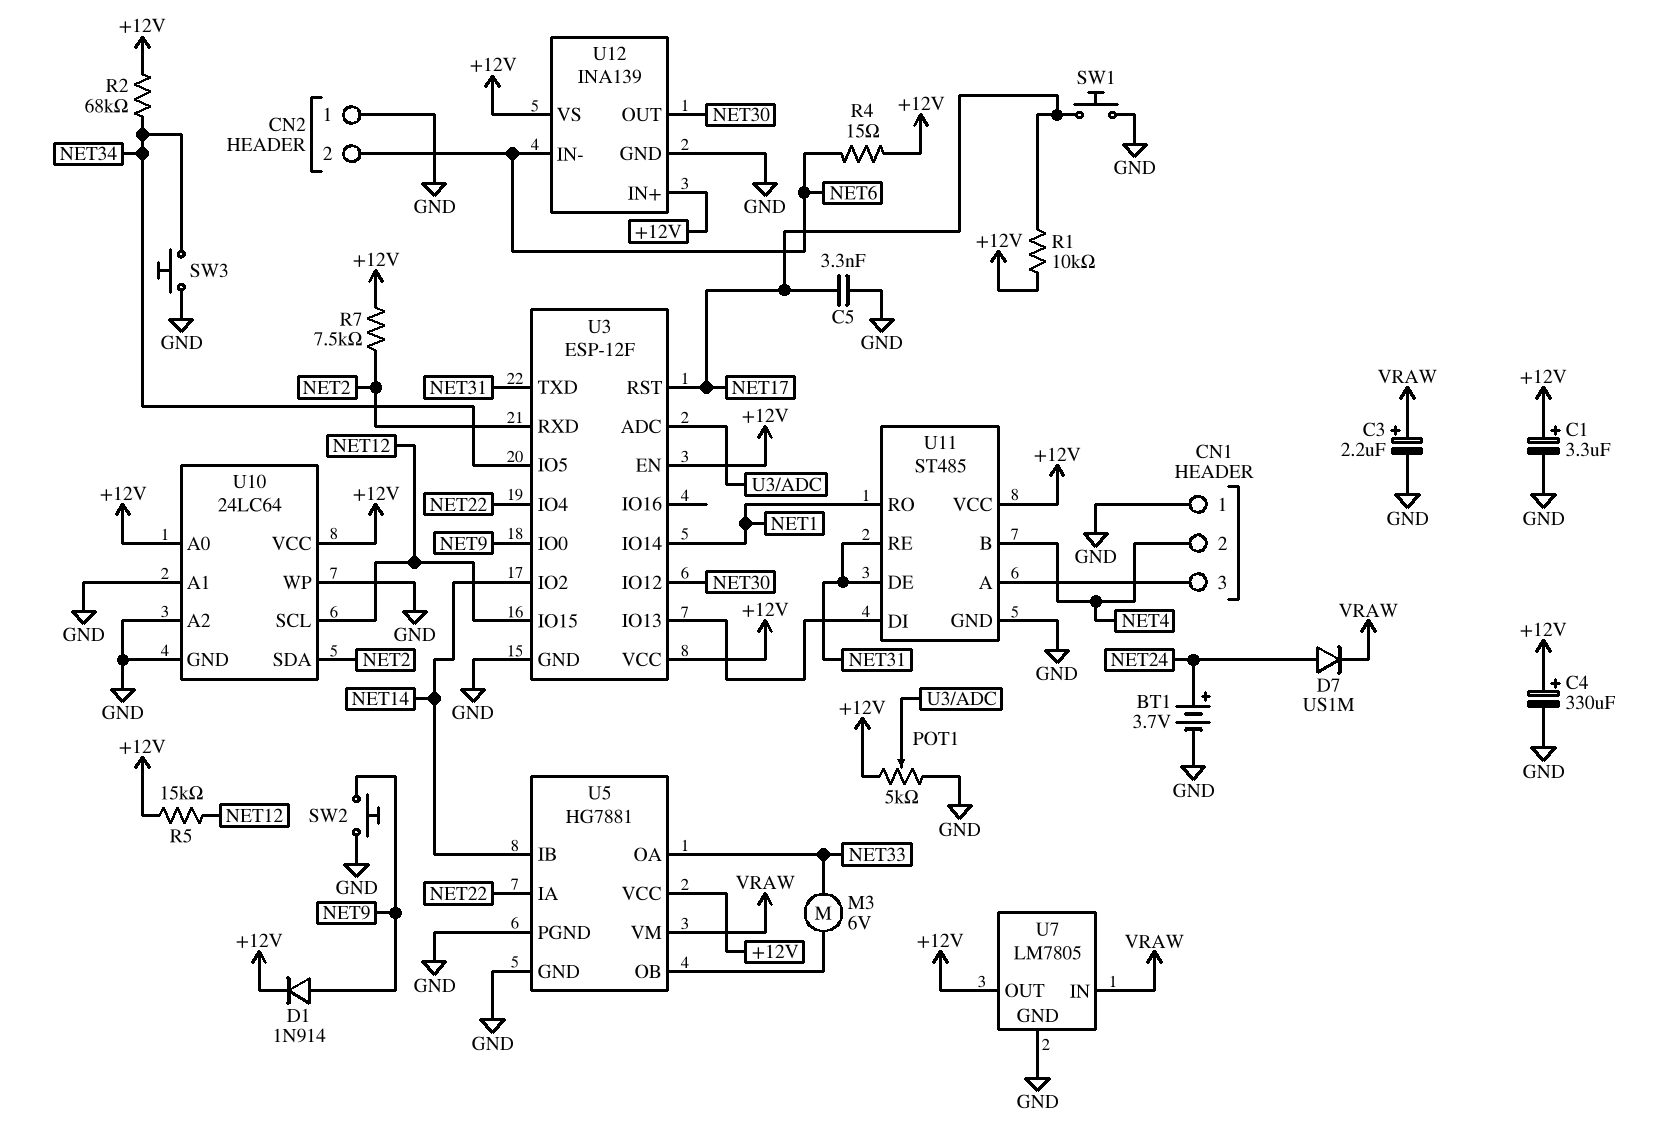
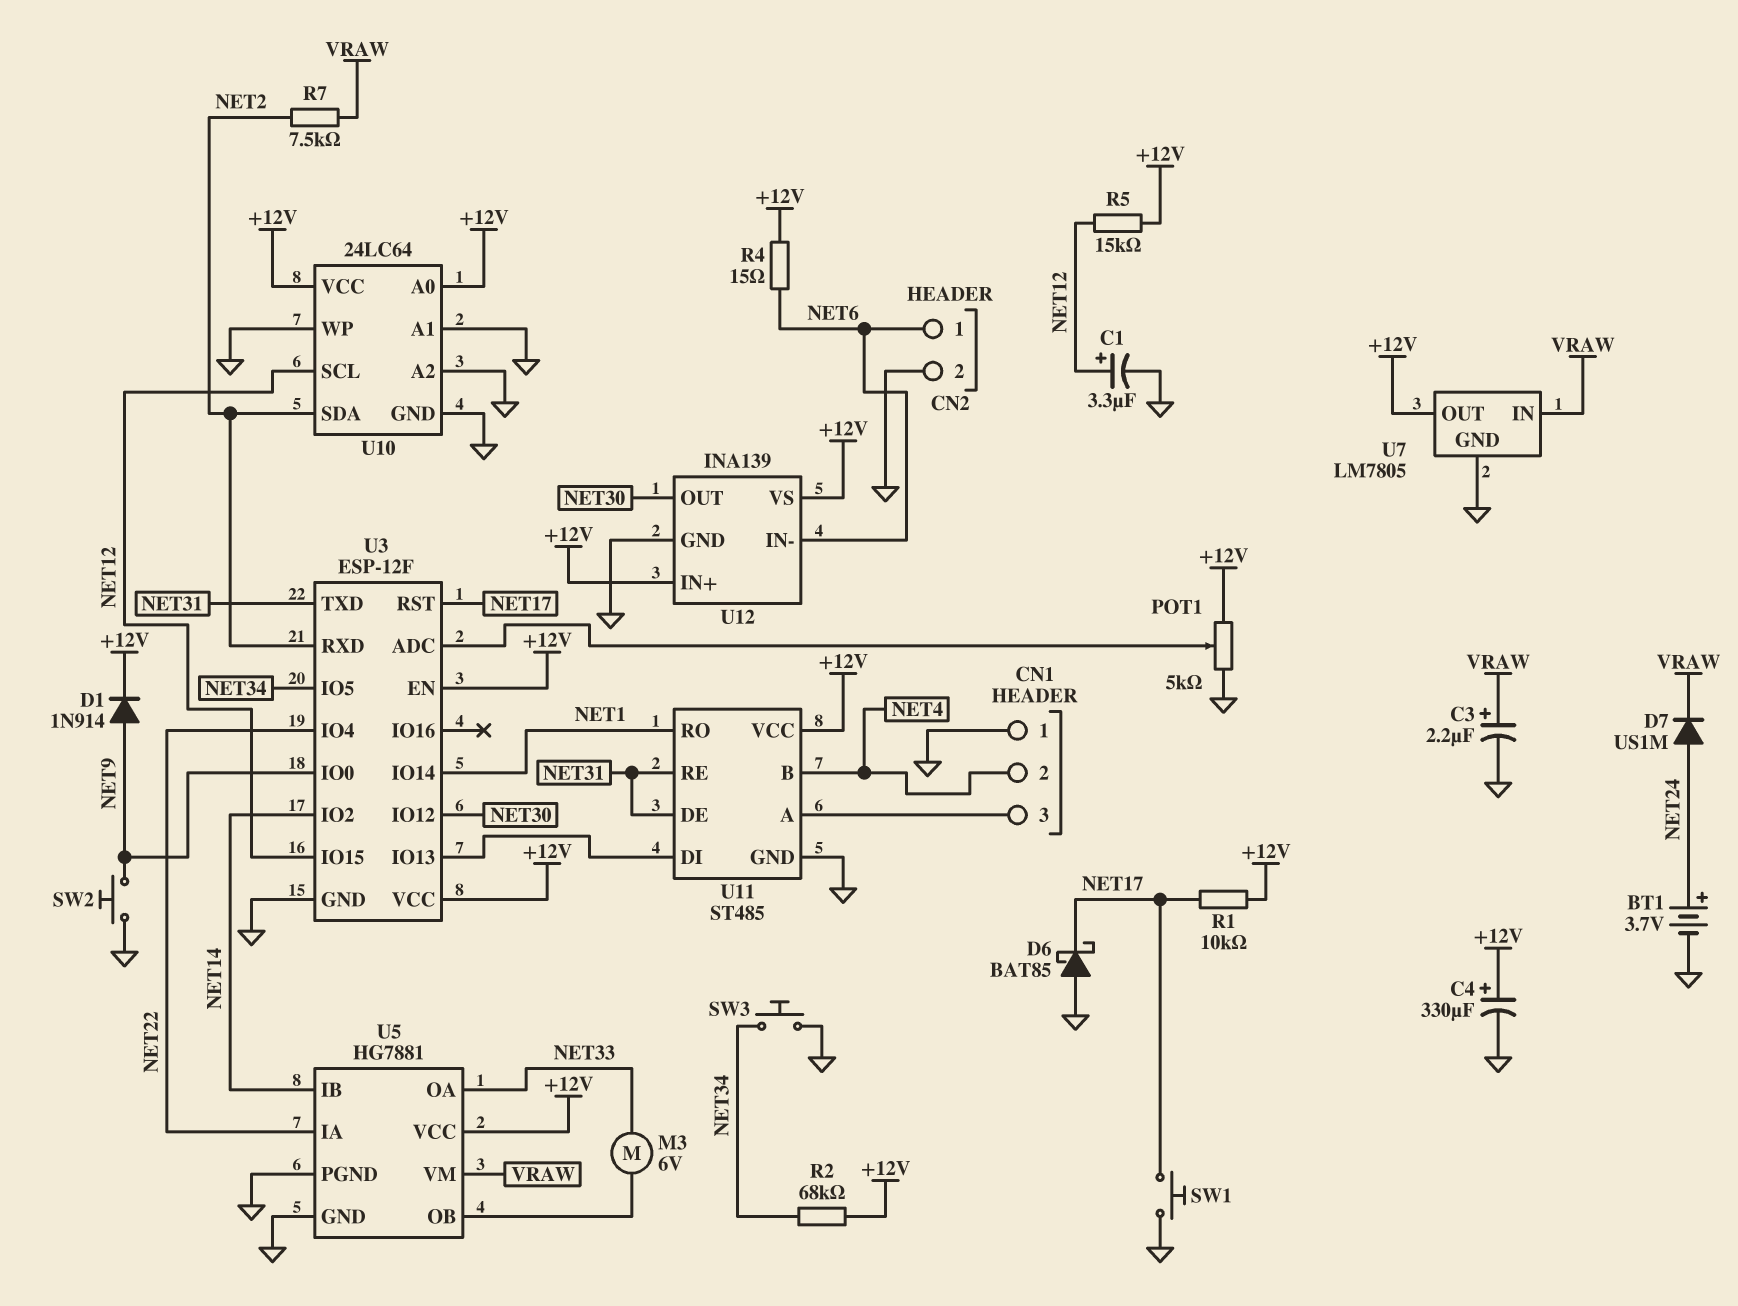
C1: 3.3uF (plus +12V, minus GND) -> 3.3uF (plus NET12, minus GND)
C5: 3.3nF (GND, NET17) -> none
CN2 pin 1: GND -> NET6
CN2 pin 2: NET6 -> GND
D6: none -> schottky BAT85 (A GND, K NET17)
R7: 7.5k (+12V, NET2) -> 7.5k (NET2, VRAW)

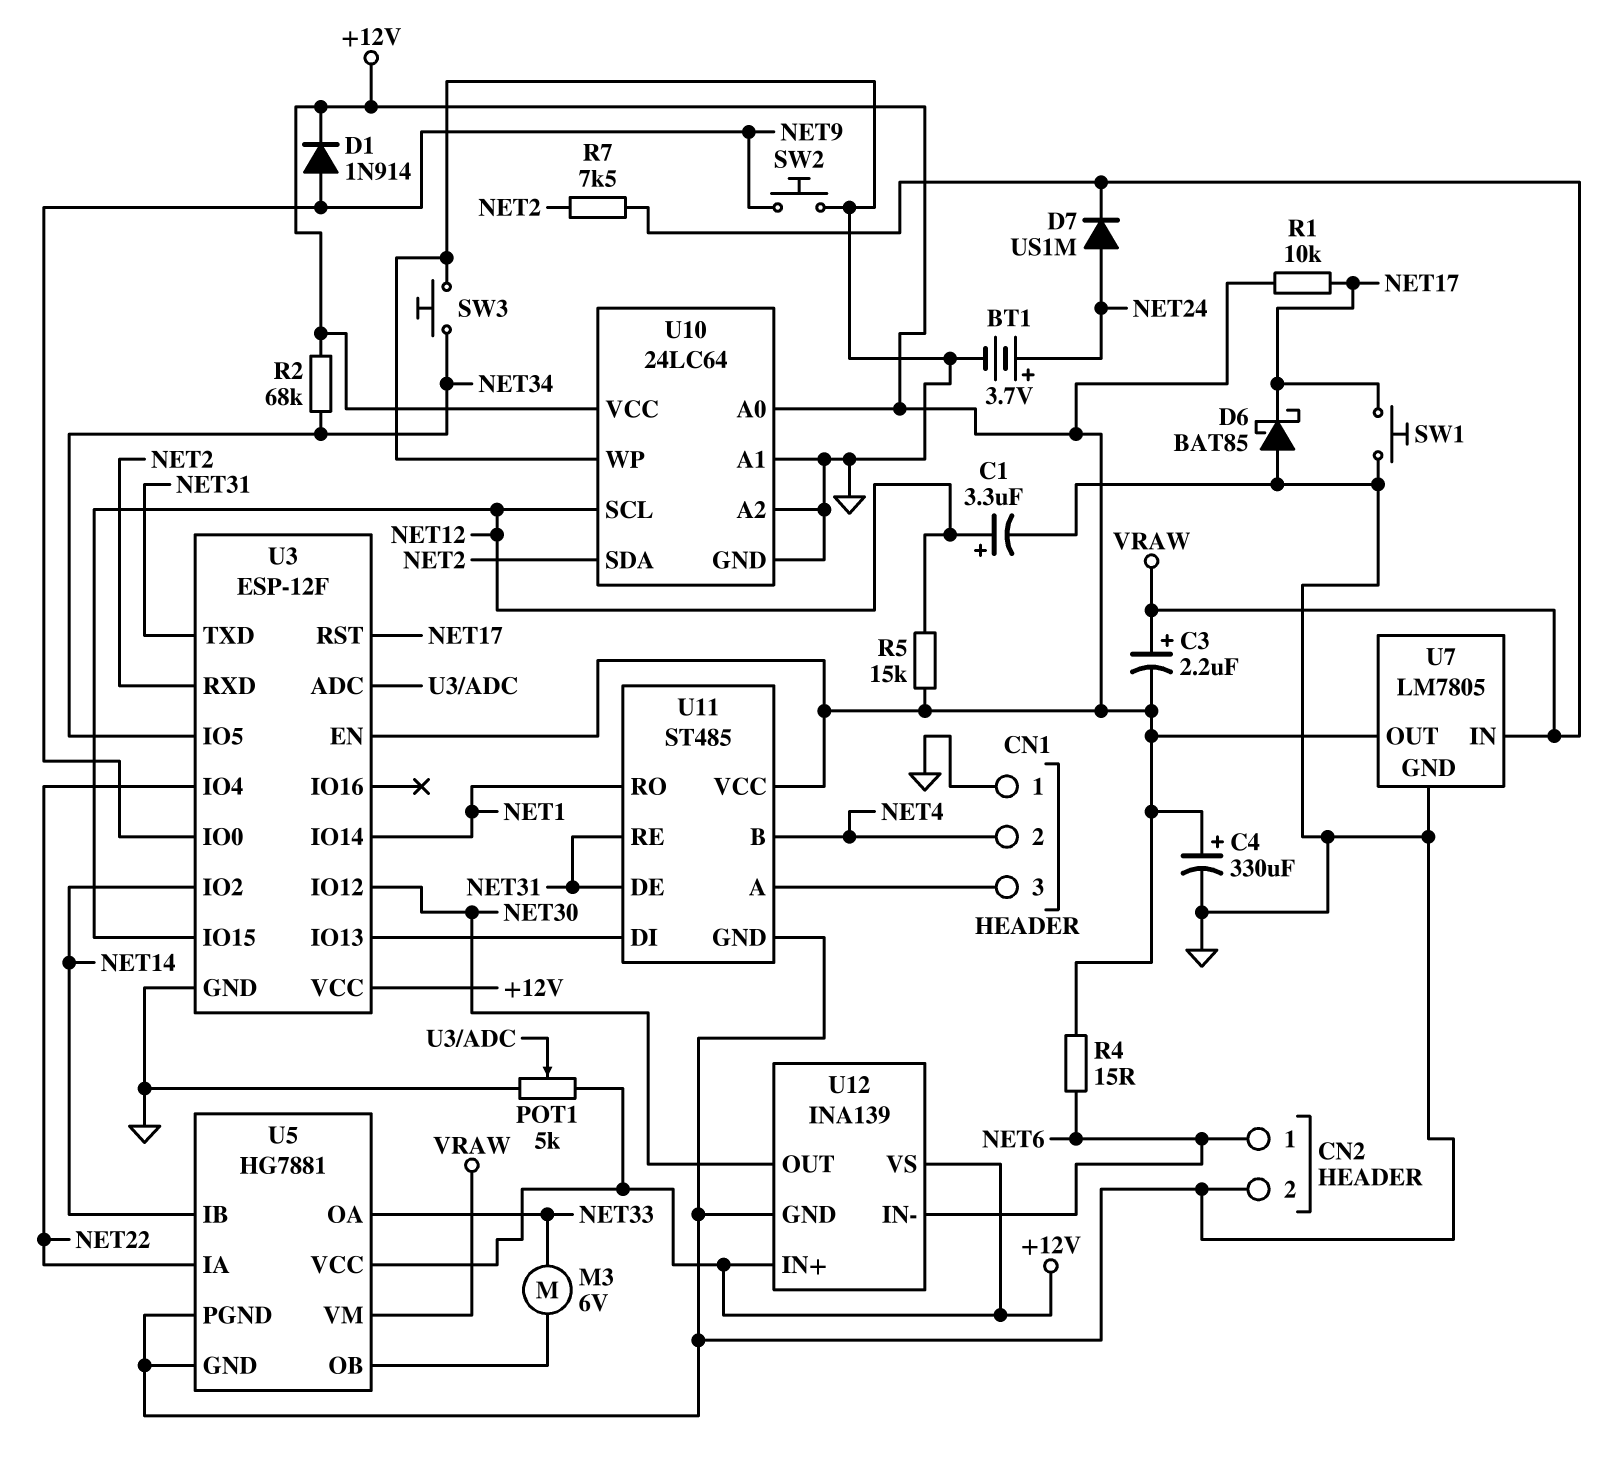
C3: 2.2uF (plus VRAW, minus GND) -> 2.2uF (plus VRAW, minus +12V)

